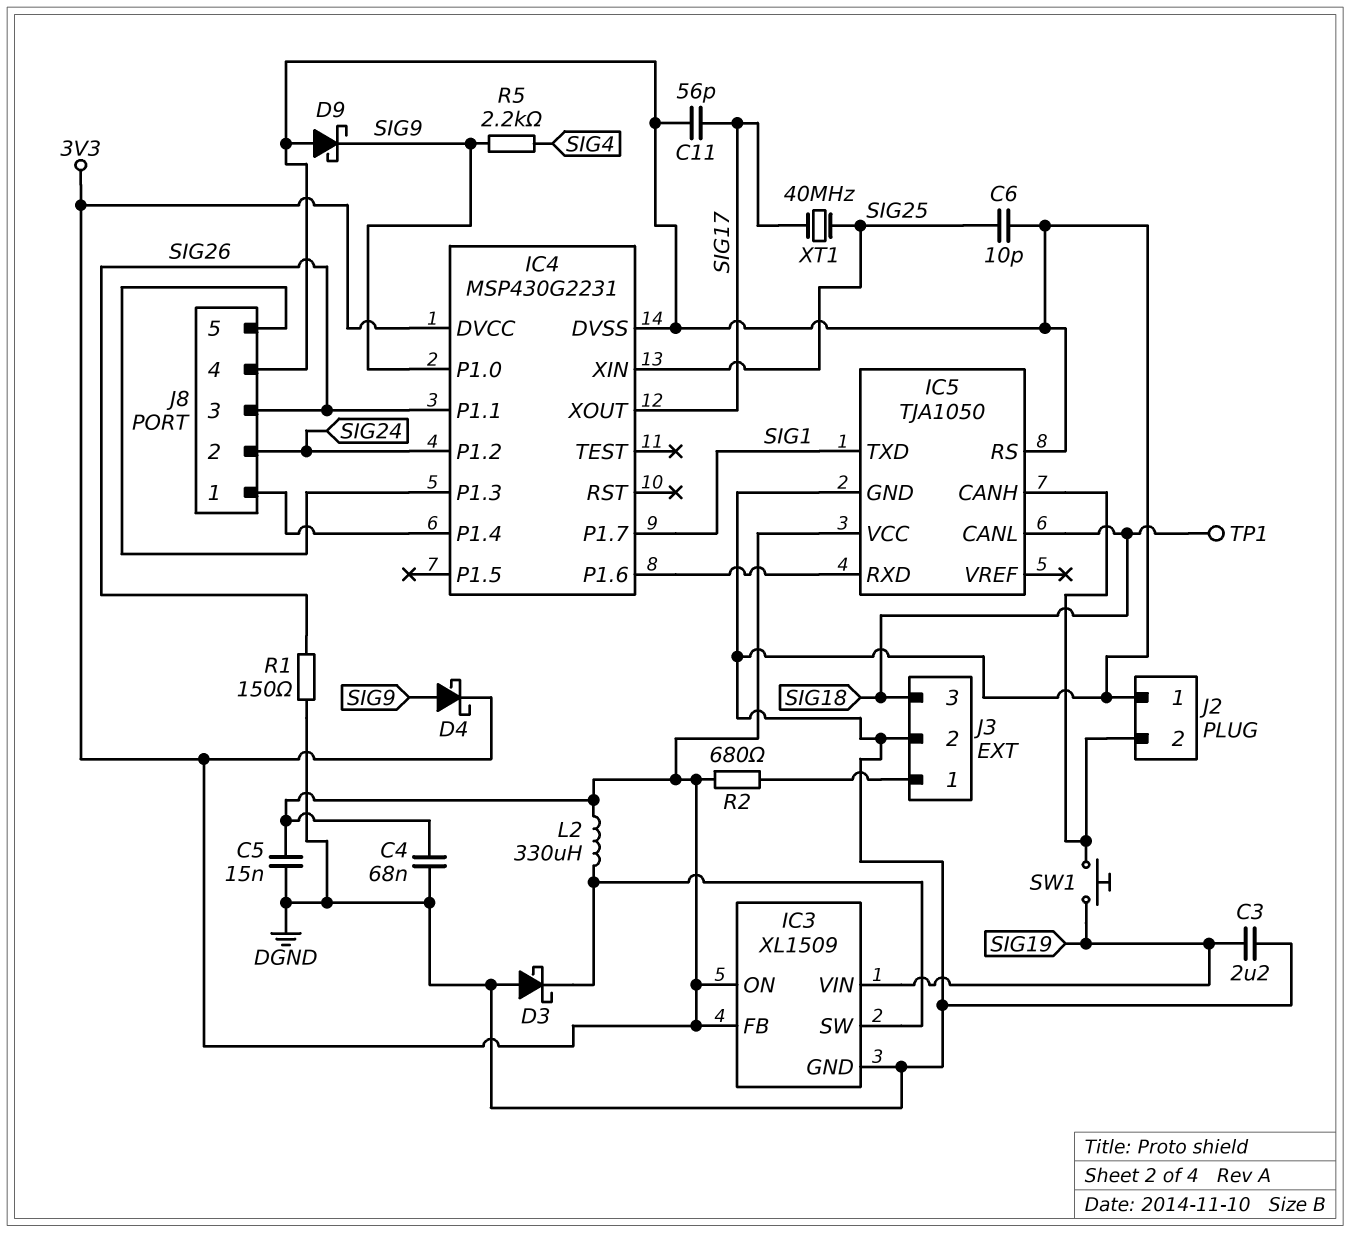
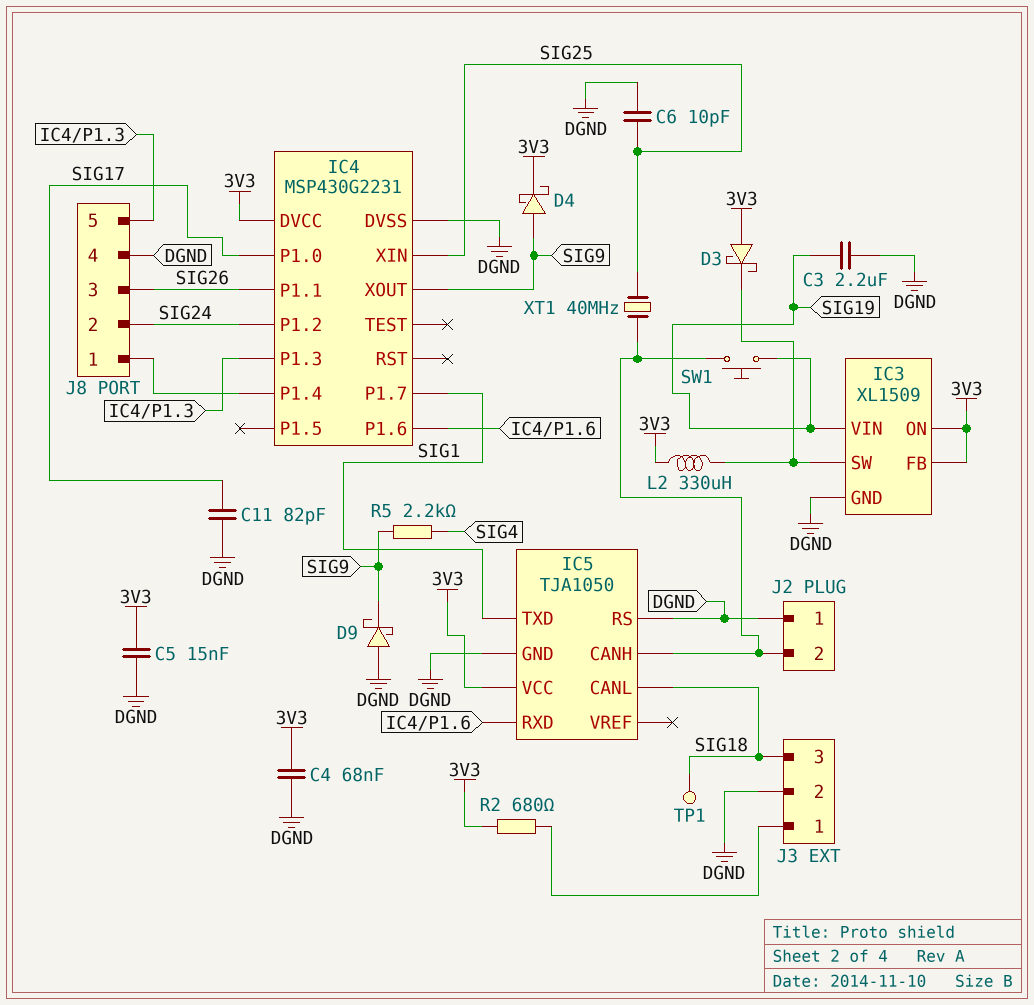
C11: 56pF (DGND, SIG17) -> 82pF (DGND, SIG17)
D3: schottky (A DGND, K IC3/SW) -> schottky (A 3V3, K IC3/SW)
IC4 pin P1.0: SIG9 -> SIG17
IC4 pin XOUT: SIG17 -> SIG9
R1: 150 (DGND, SIG26) -> none
XT1: 40MHz (SIG17, SIG25) -> 40MHz (IC5/CANH, SIG25)

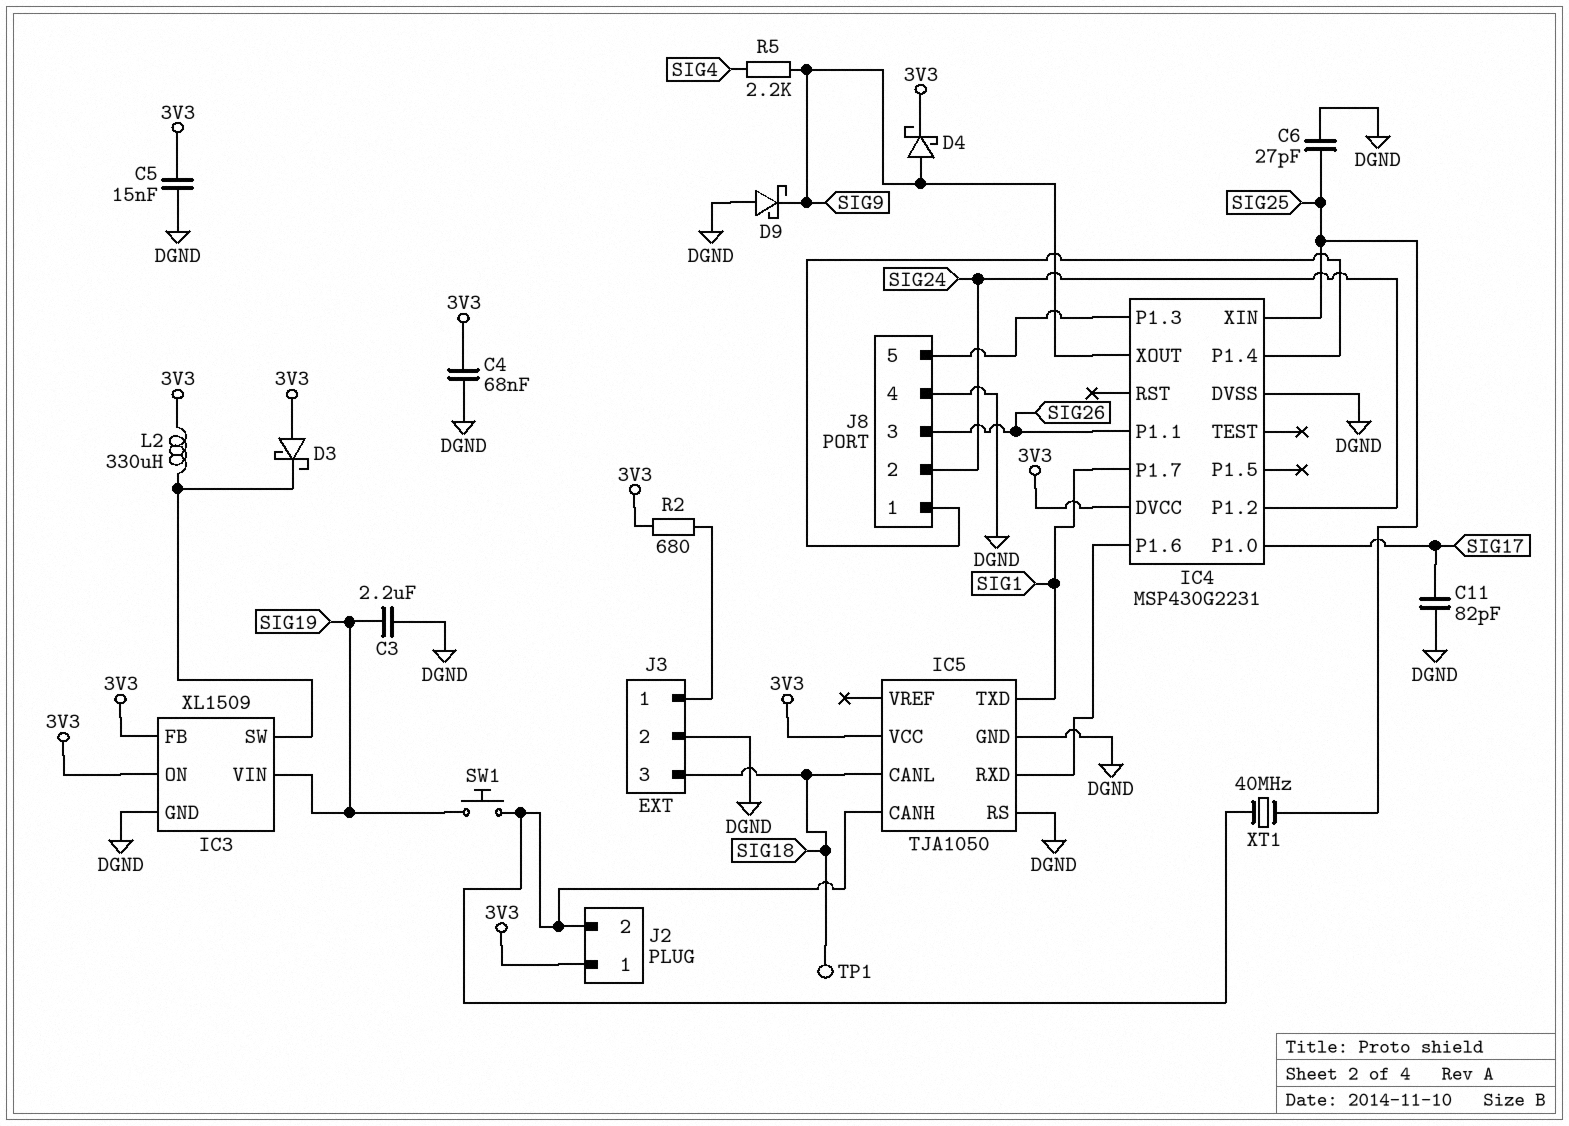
C6: 10pF (DGND, SIG25) -> 27pF (DGND, SIG25)
J2 pin 1: DGND -> 3V3

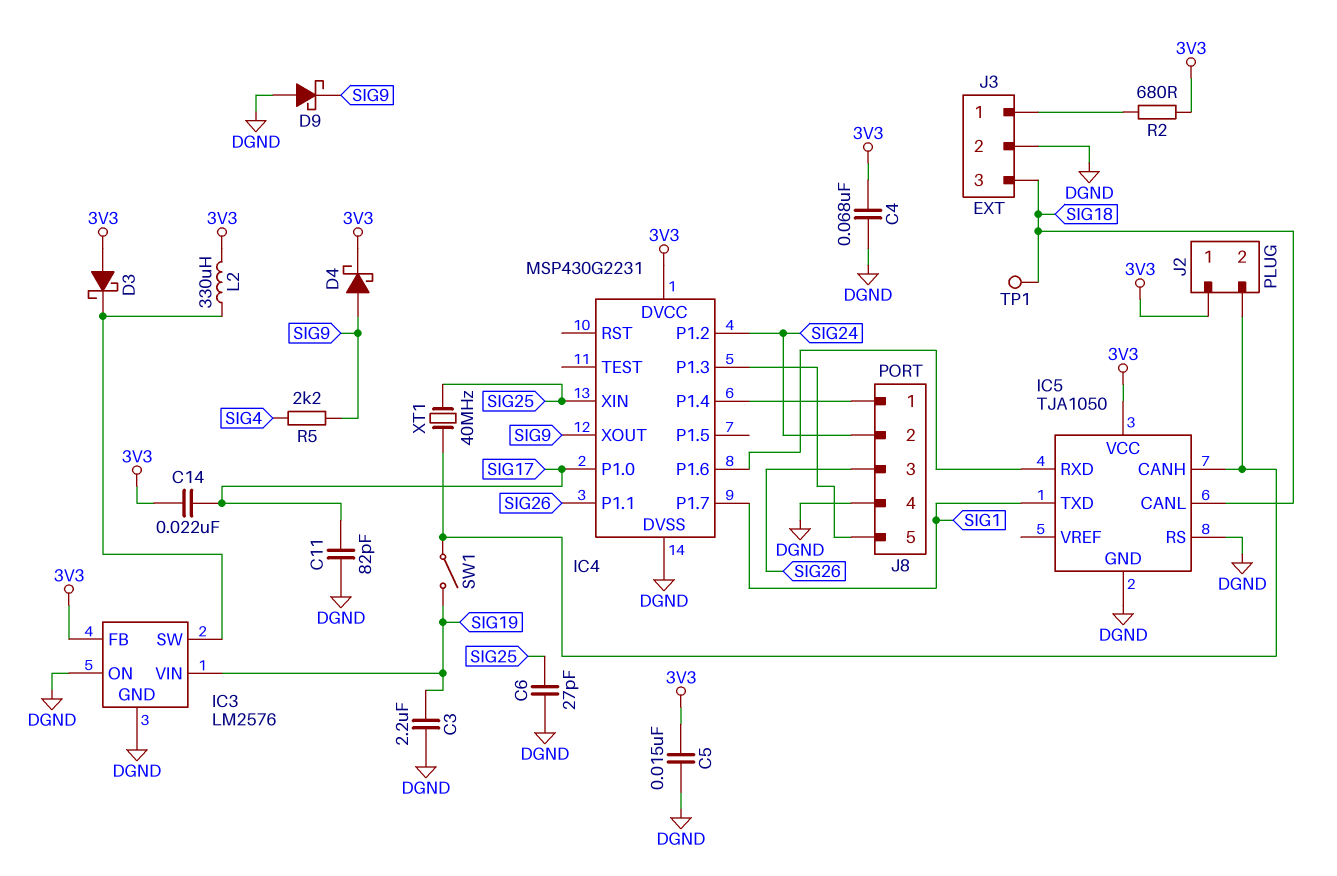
C14: none -> 22nF (3V3, SIG17)
IC3: XL1509 -> LM2576
IC3 pin ON: 3V3 -> DGND
SW1: button (IC5/CANH, SIG19) -> switch (IC5/CANH, SIG19)

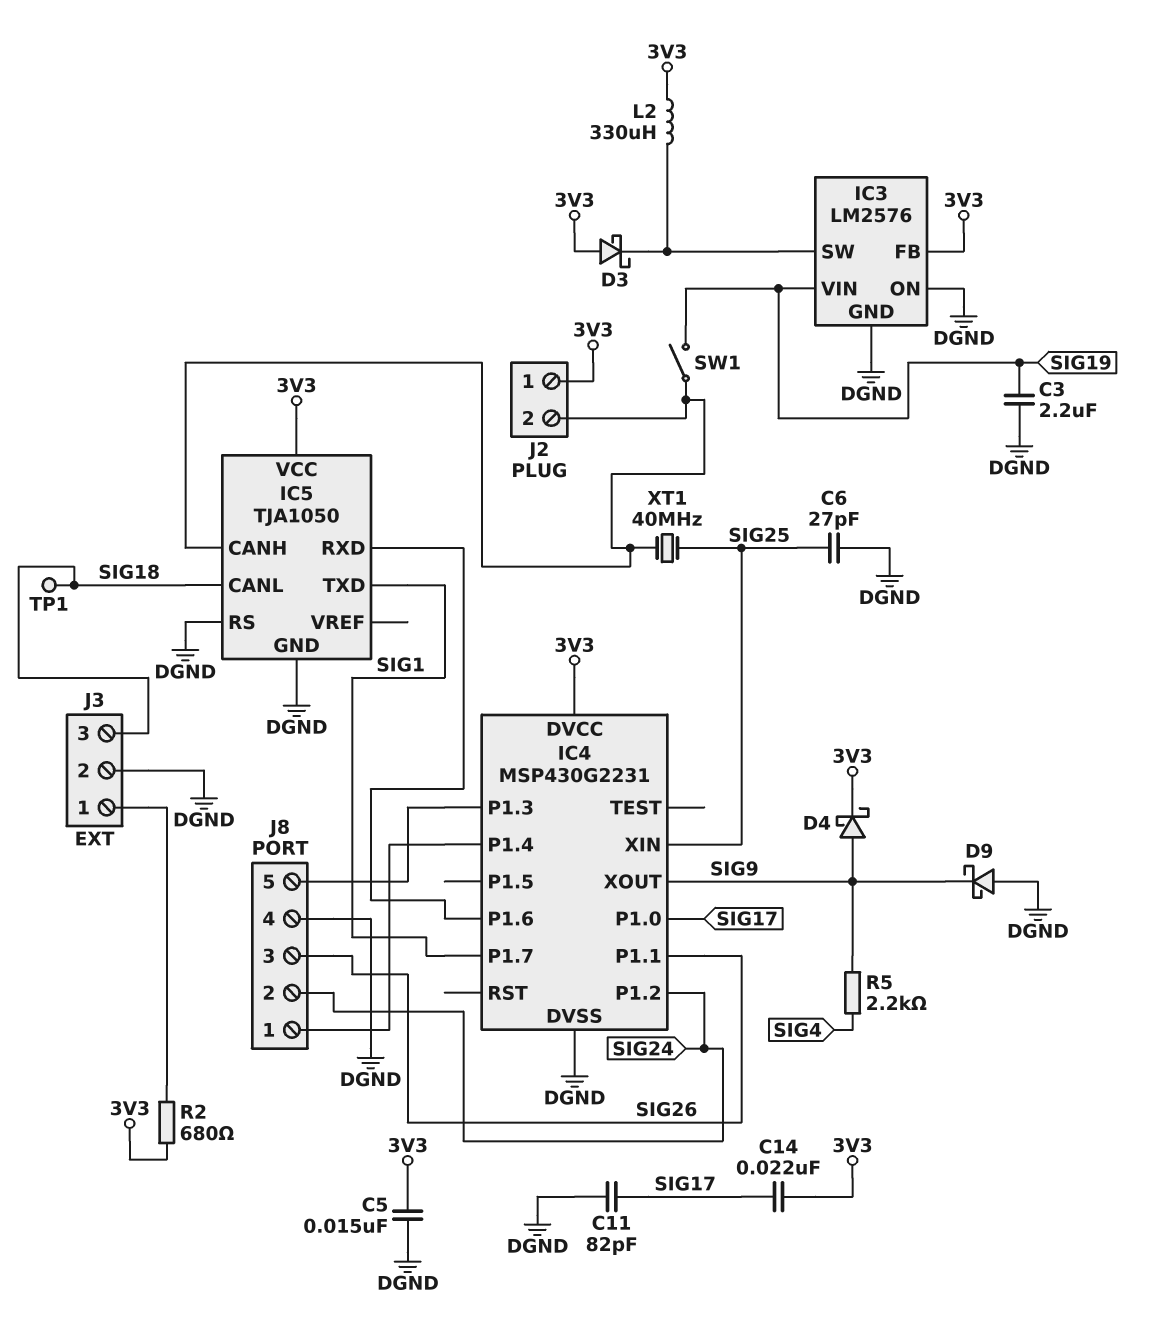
C4: 68nF (3V3, DGND) -> none

